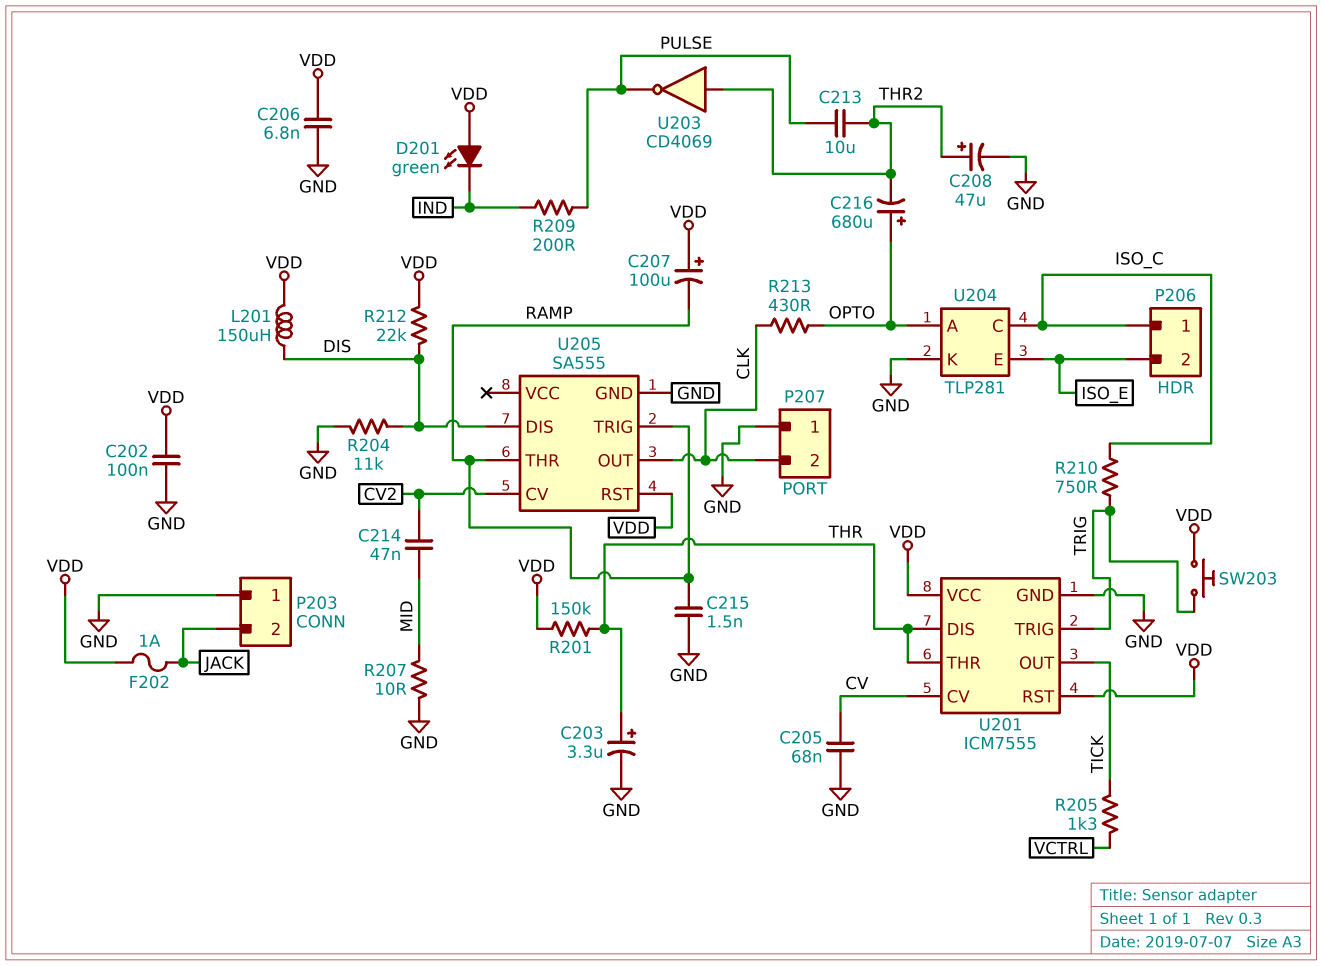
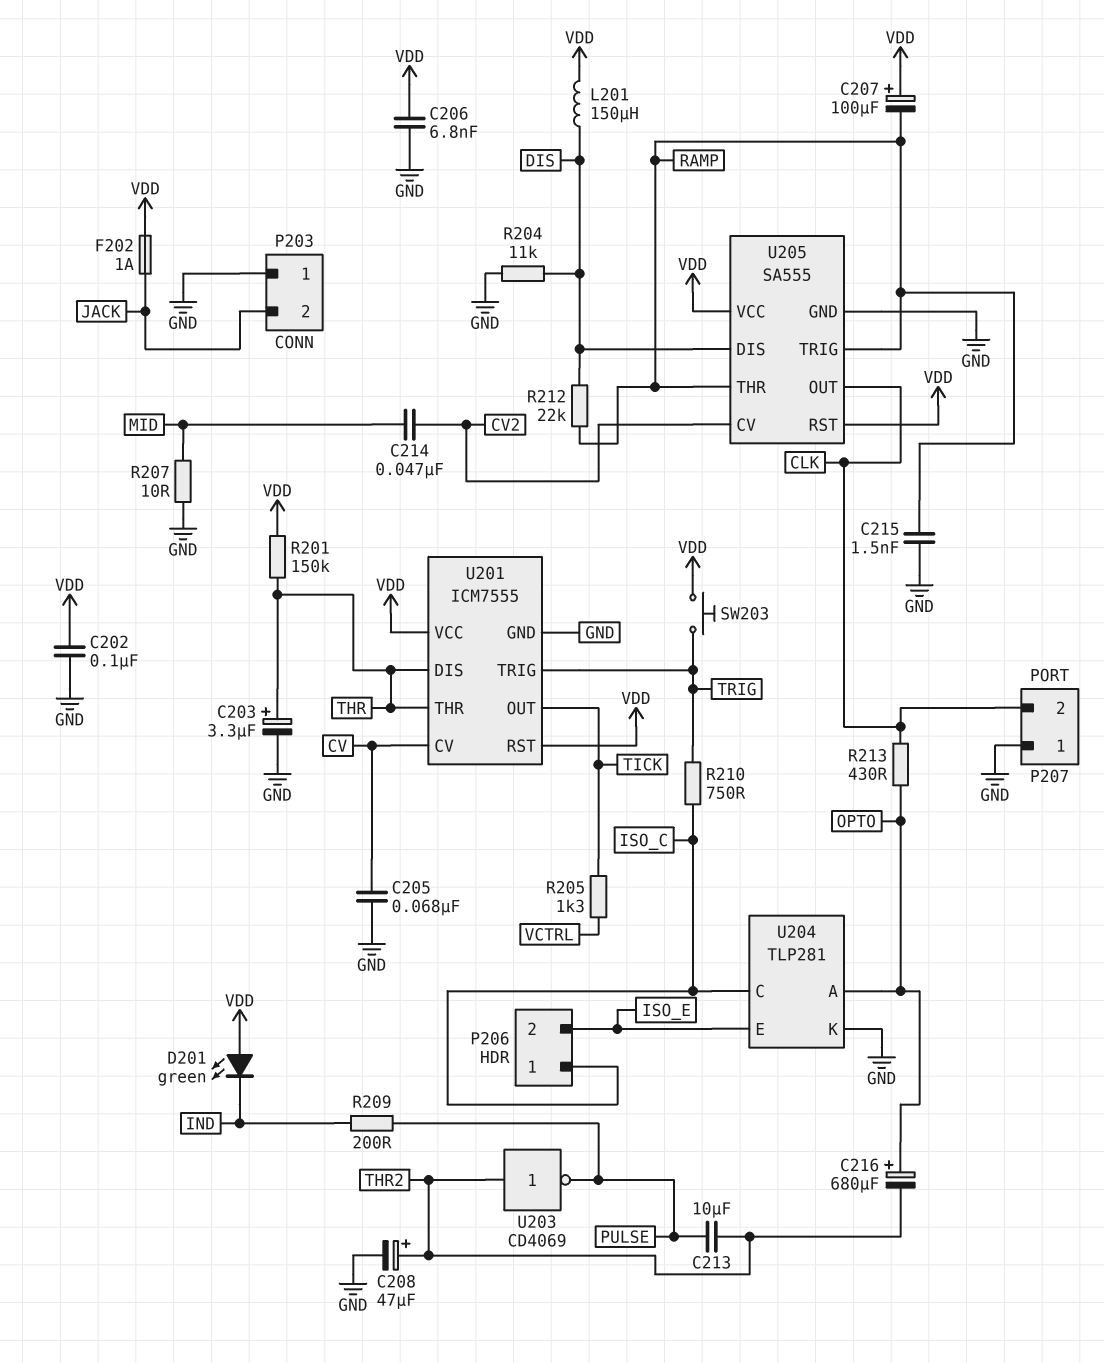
R212: 22k (DIS, VDD) -> 22k (DIS, RAMP)
U205 pin VCC: none -> VDD

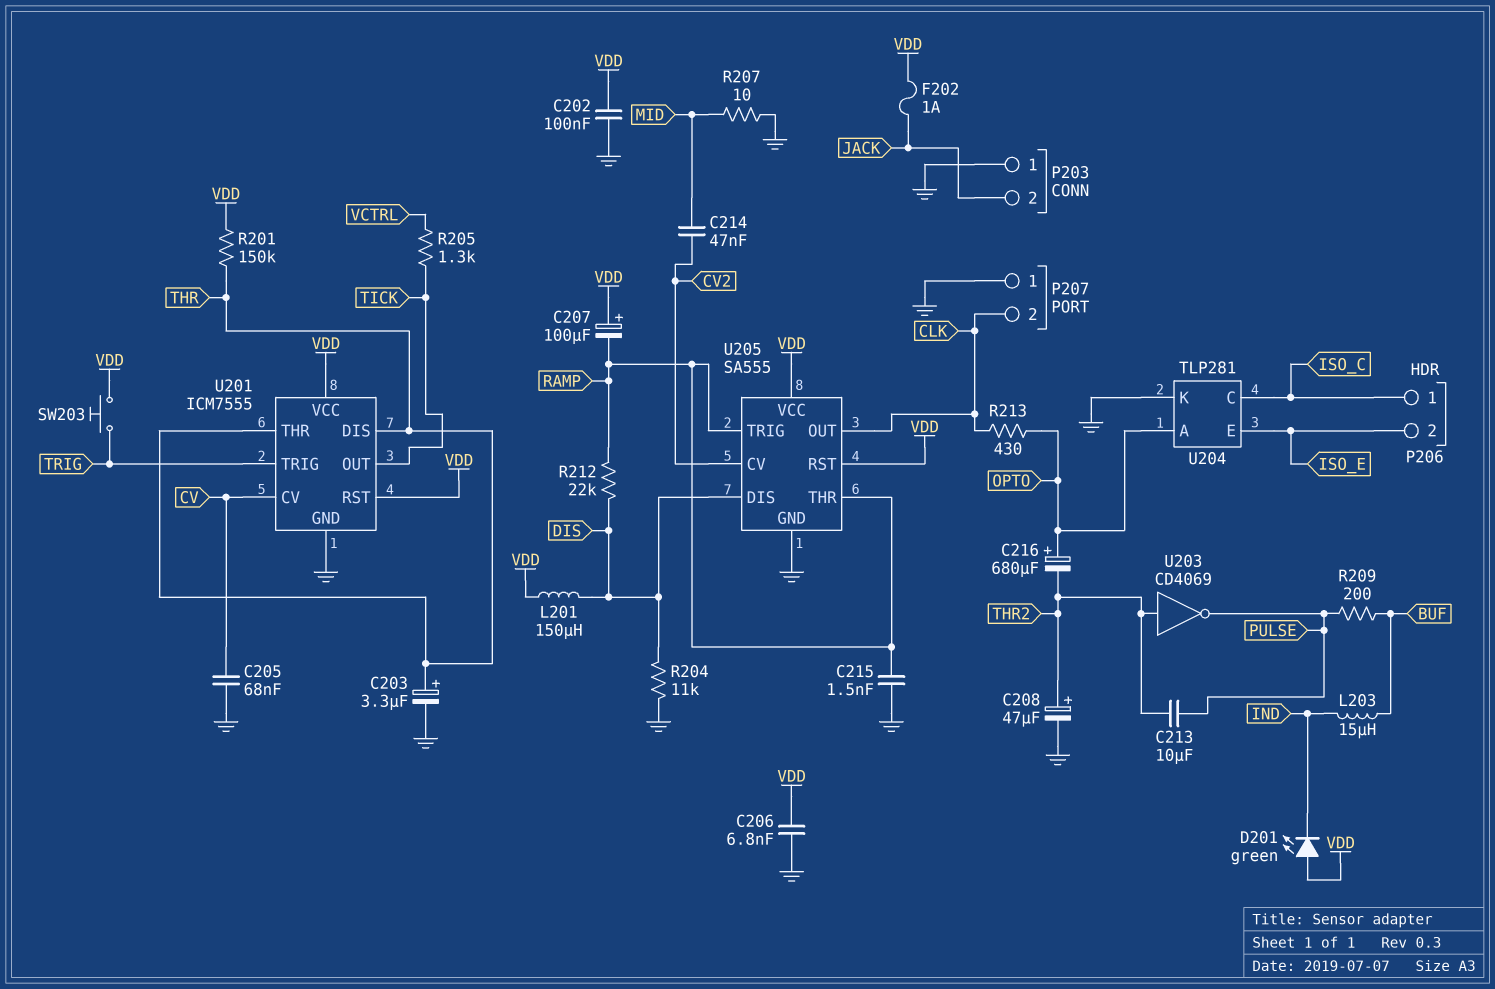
L203: none -> 15uH (BUF, IND)
R209: 200 (IND, PULSE) -> 200 (BUF, PULSE)
R210: 750 (ISO_C, TRIG) -> none

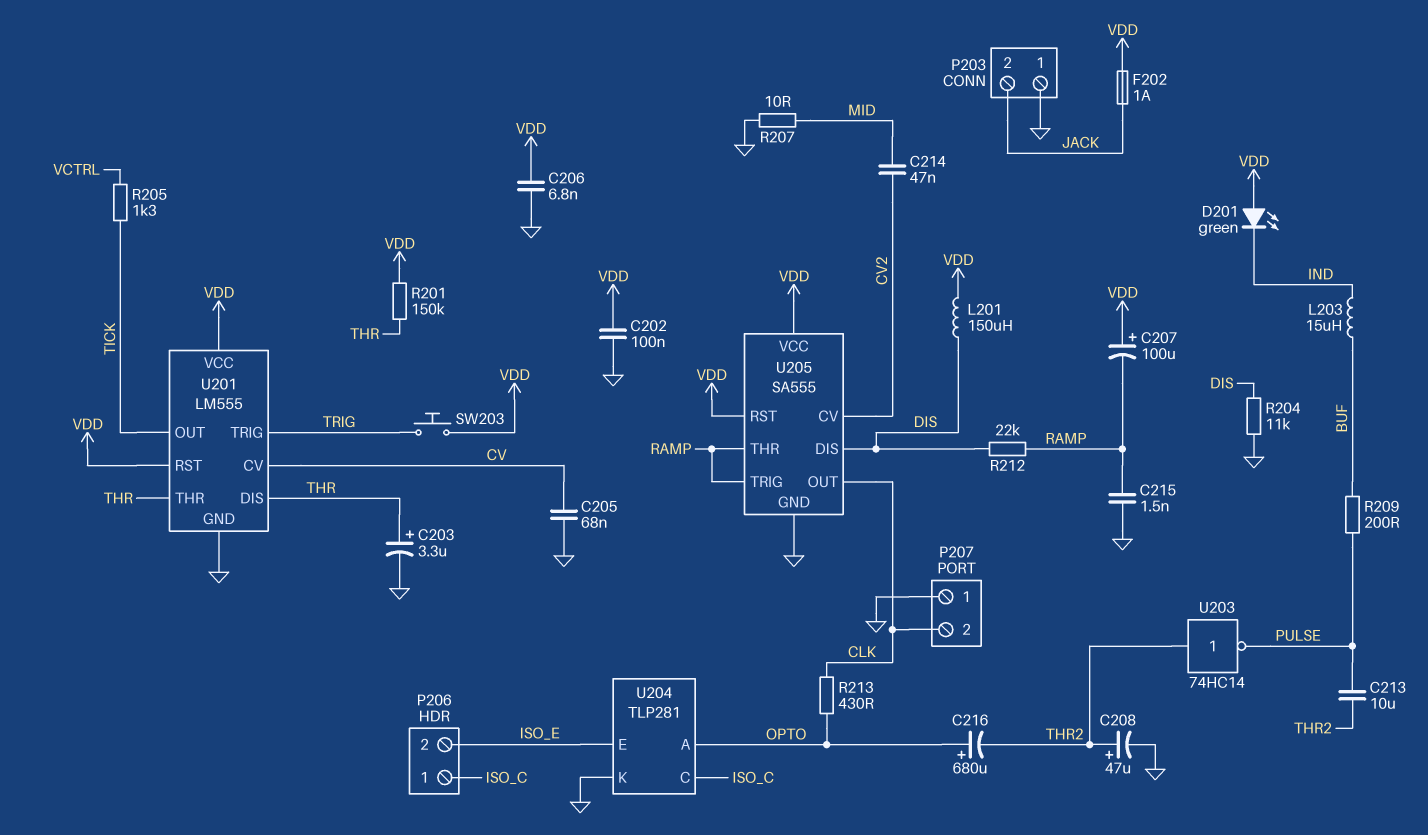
U201: ICM7555 -> LM555
U203: NOT CD4069 (in THR2, out PULSE) -> NOT 74HC14 (in THR2, out PULSE)

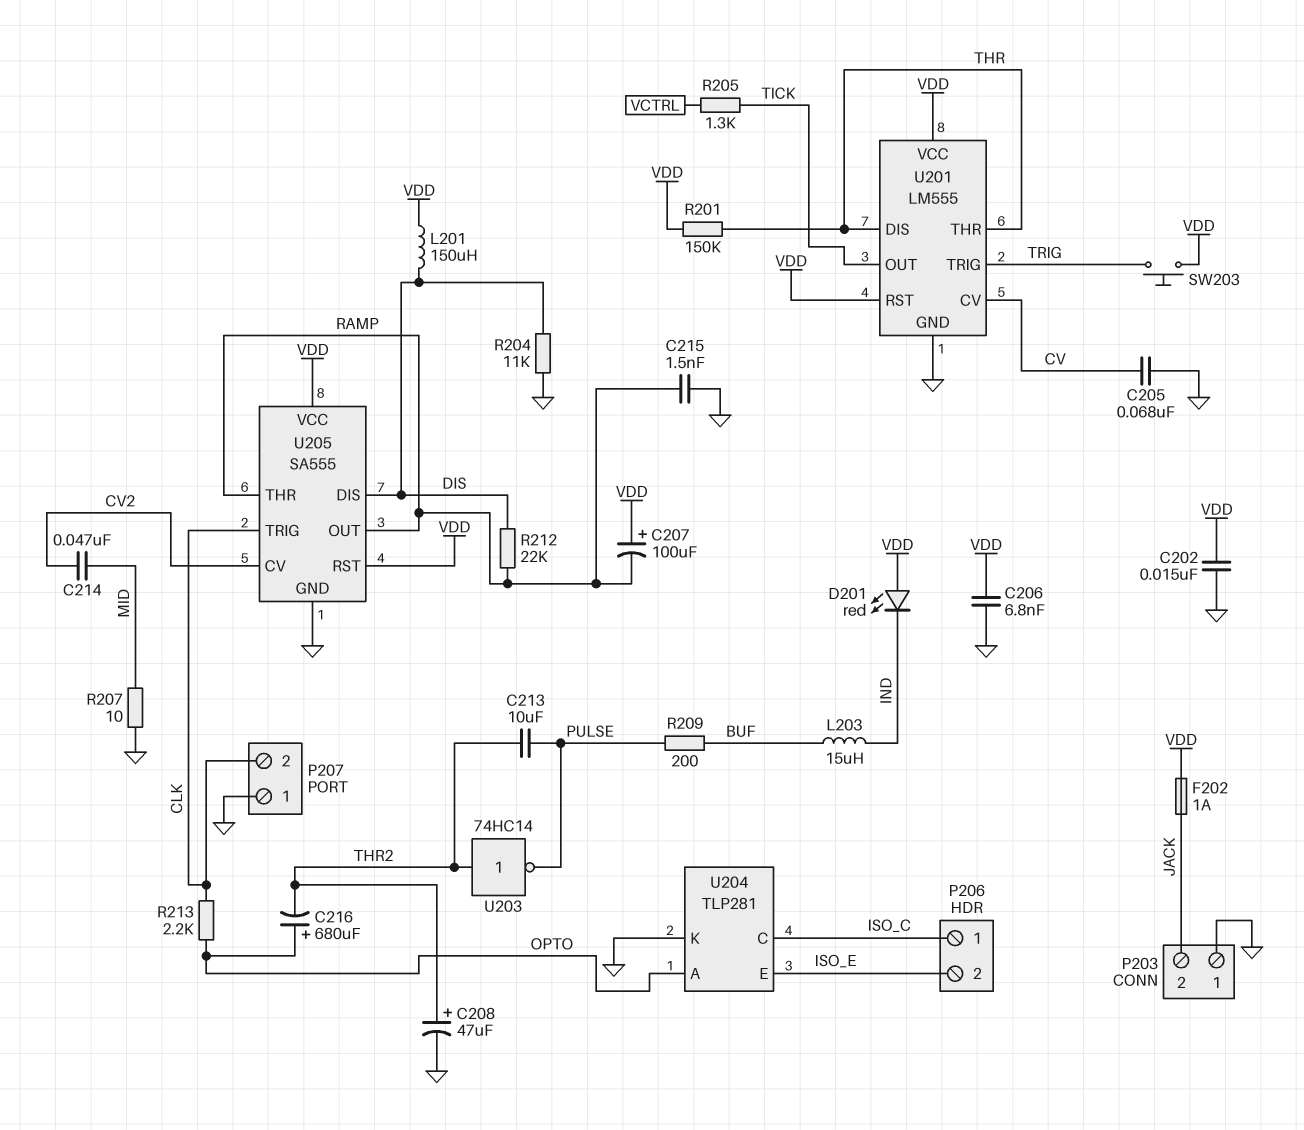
C202: 100nF (GND, VDD) -> 15nF (GND, VDD)
C203: 3.3uF (plus THR, minus GND) -> none
D201: LED green (A VDD, K IND) -> LED red (A VDD, K IND)
R213: 430 (CLK, OPTO) -> 2.2k (CLK, OPTO)
U205 pin OUT: CLK -> RAMP
U205 pin TRIG: RAMP -> CLK

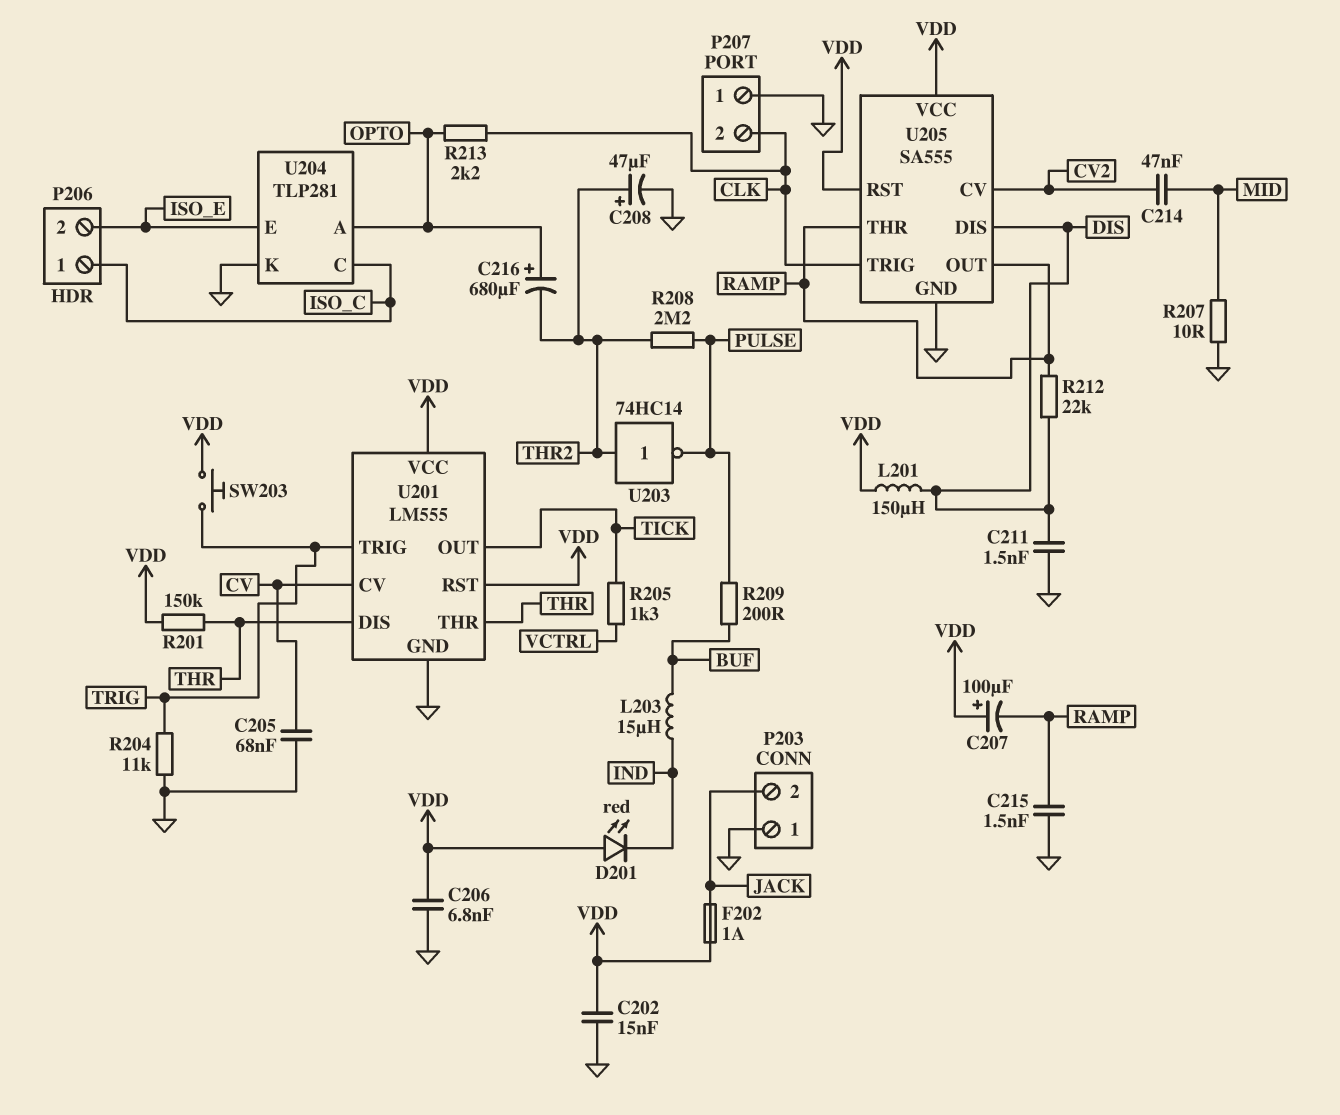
C211: none -> 1.5nF (DIS, GND)
C213: 10uF (PULSE, THR2) -> none
R204: 11k (DIS, GND) -> 11k (GND, TRIG)
R208: none -> 2.2M (PULSE, THR2)

